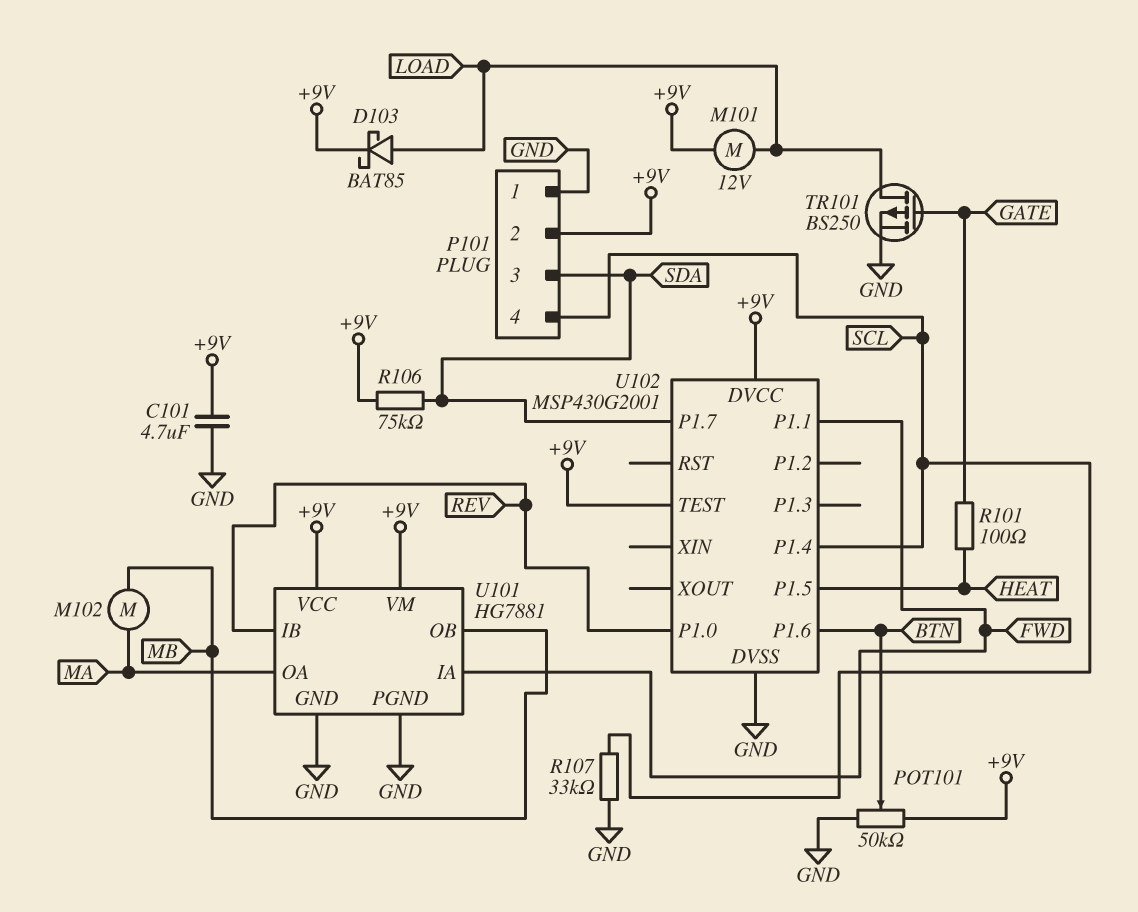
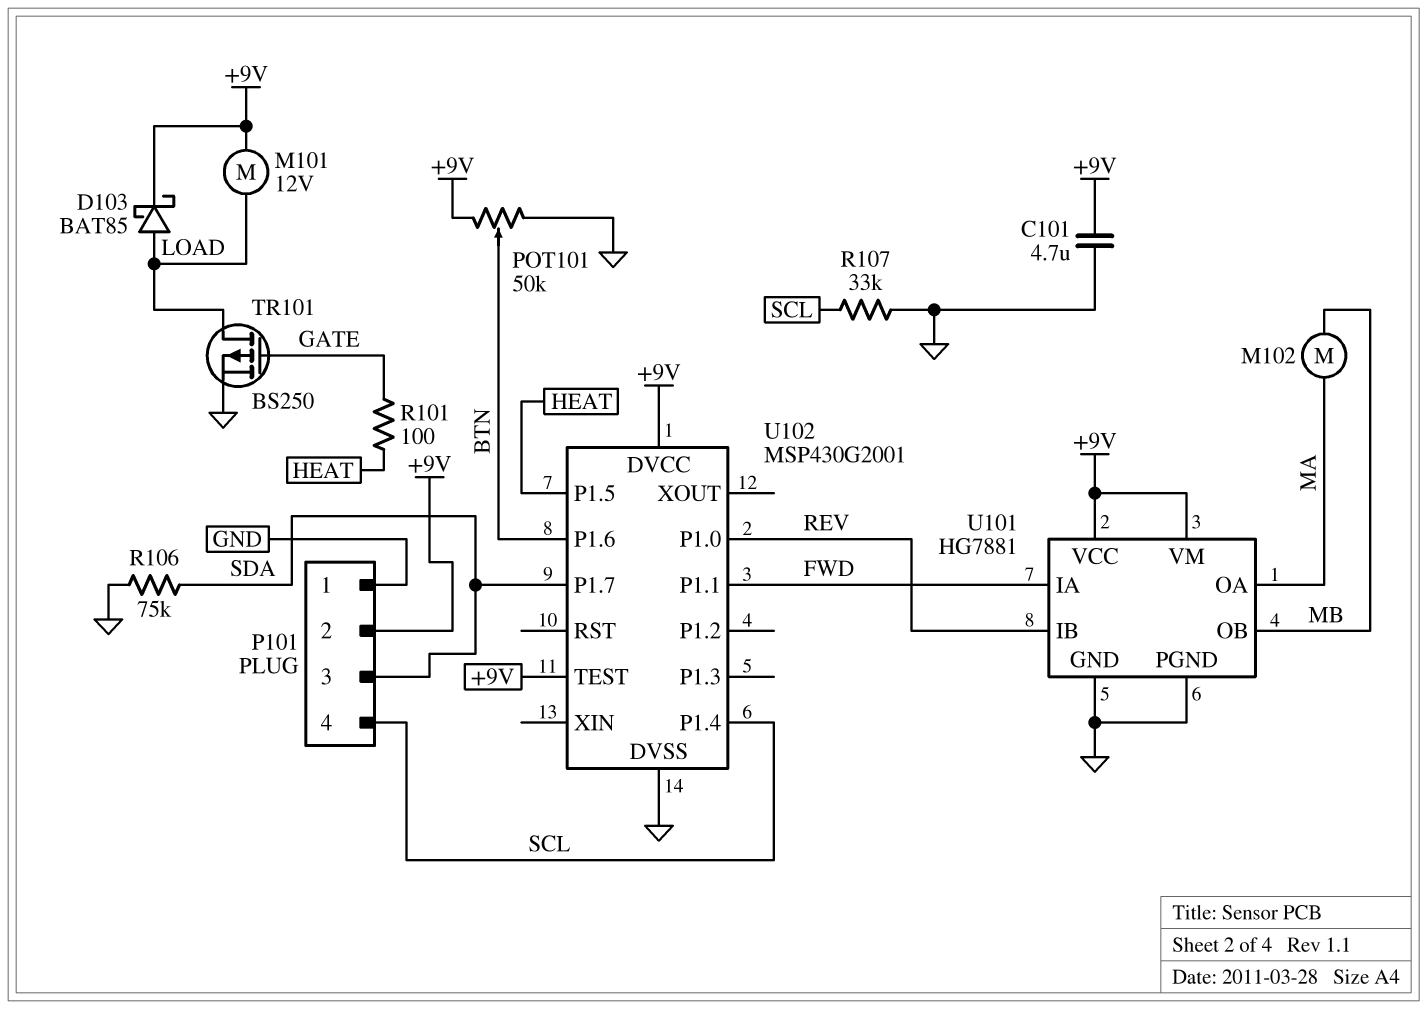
R106: 75k (+9V, SDA) -> 75k (GND, SDA)

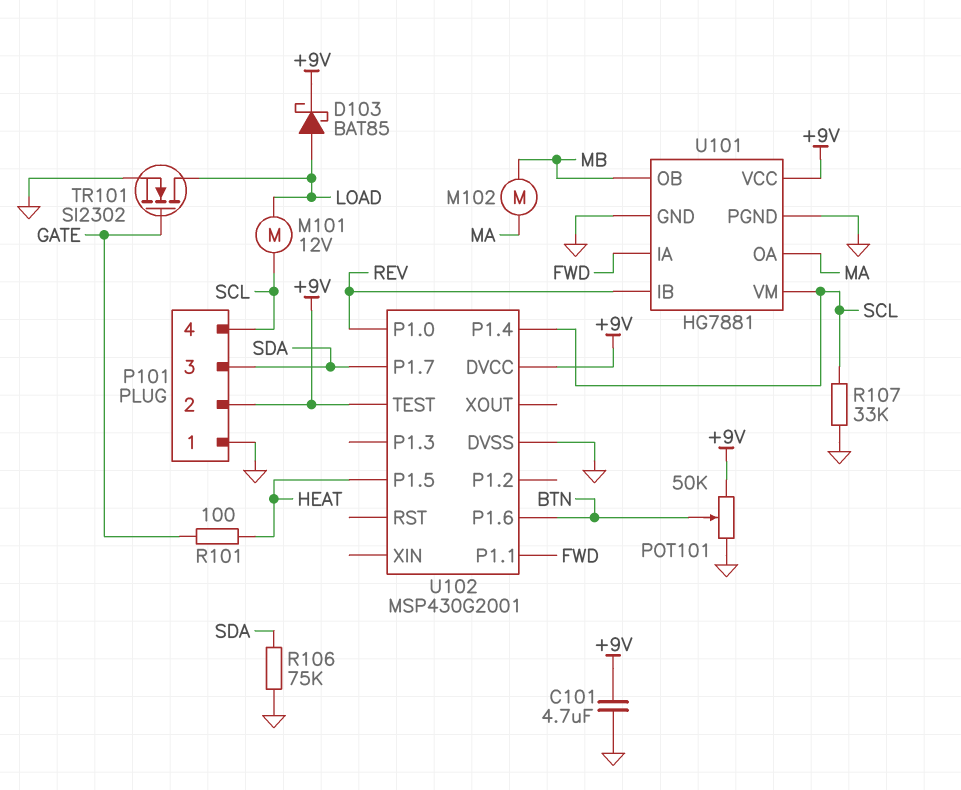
M101: motor 12V (+9V, LOAD) -> motor 12V (LOAD, SCL)
TR101: PMOS BS250 (G GATE, D LOAD, S GND) -> NMOS SI2302 (G GATE, D LOAD, S GND)
U101 pin VM: +9V -> SCL

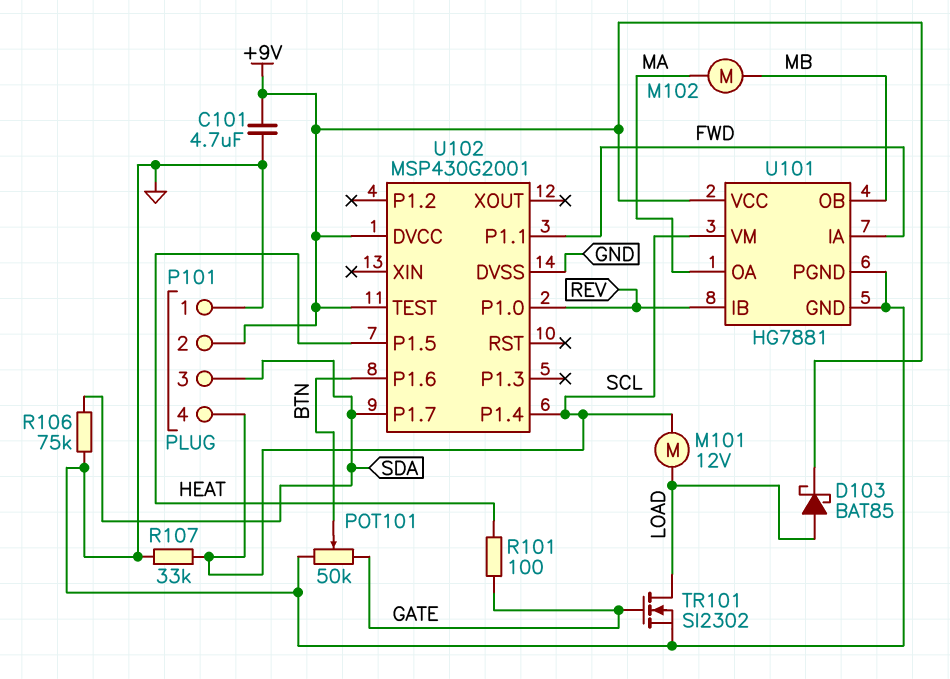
POT101: 50k (+9V, GND, wiper BTN) -> 50k (GATE, GND, wiper BTN)

